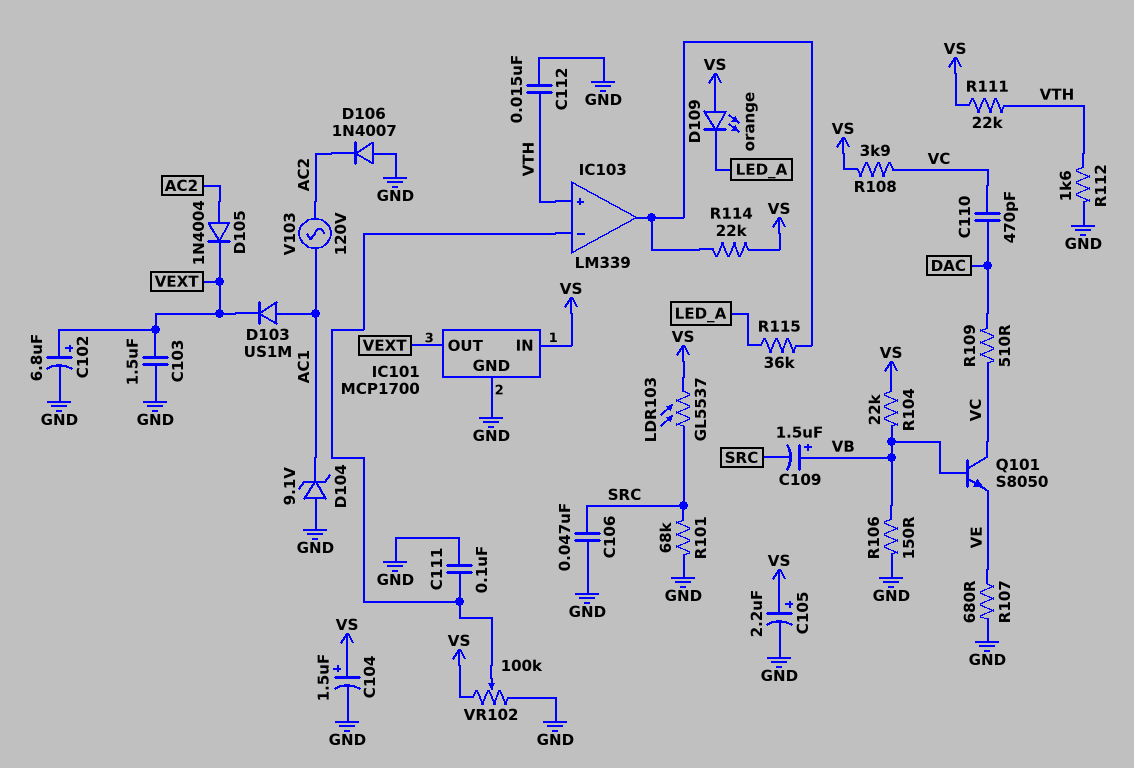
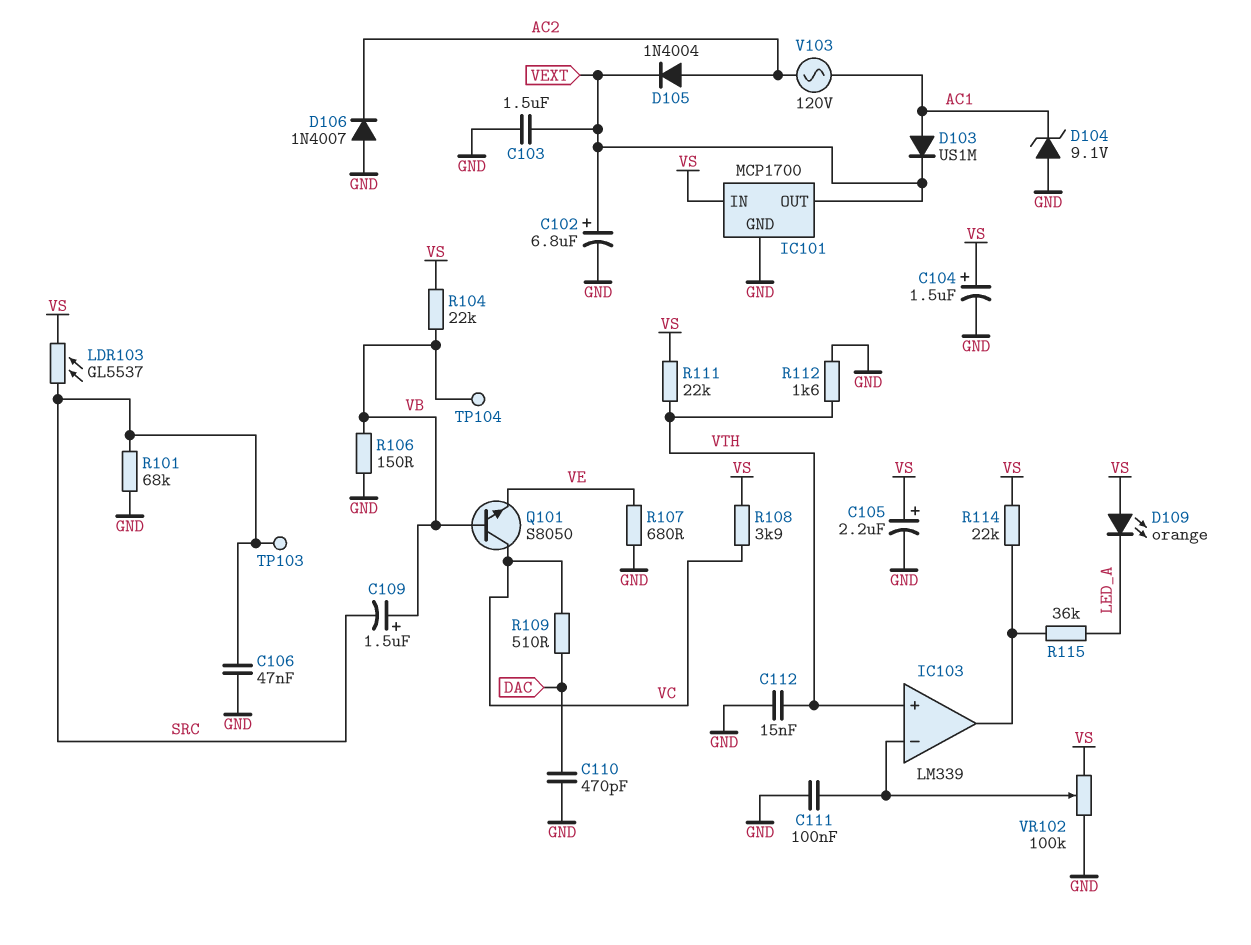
C110: 470pF (DAC, VC) -> 470pF (DAC, GND)
TP103: none -> test point (SRC)
TP104: none -> test point (VB)

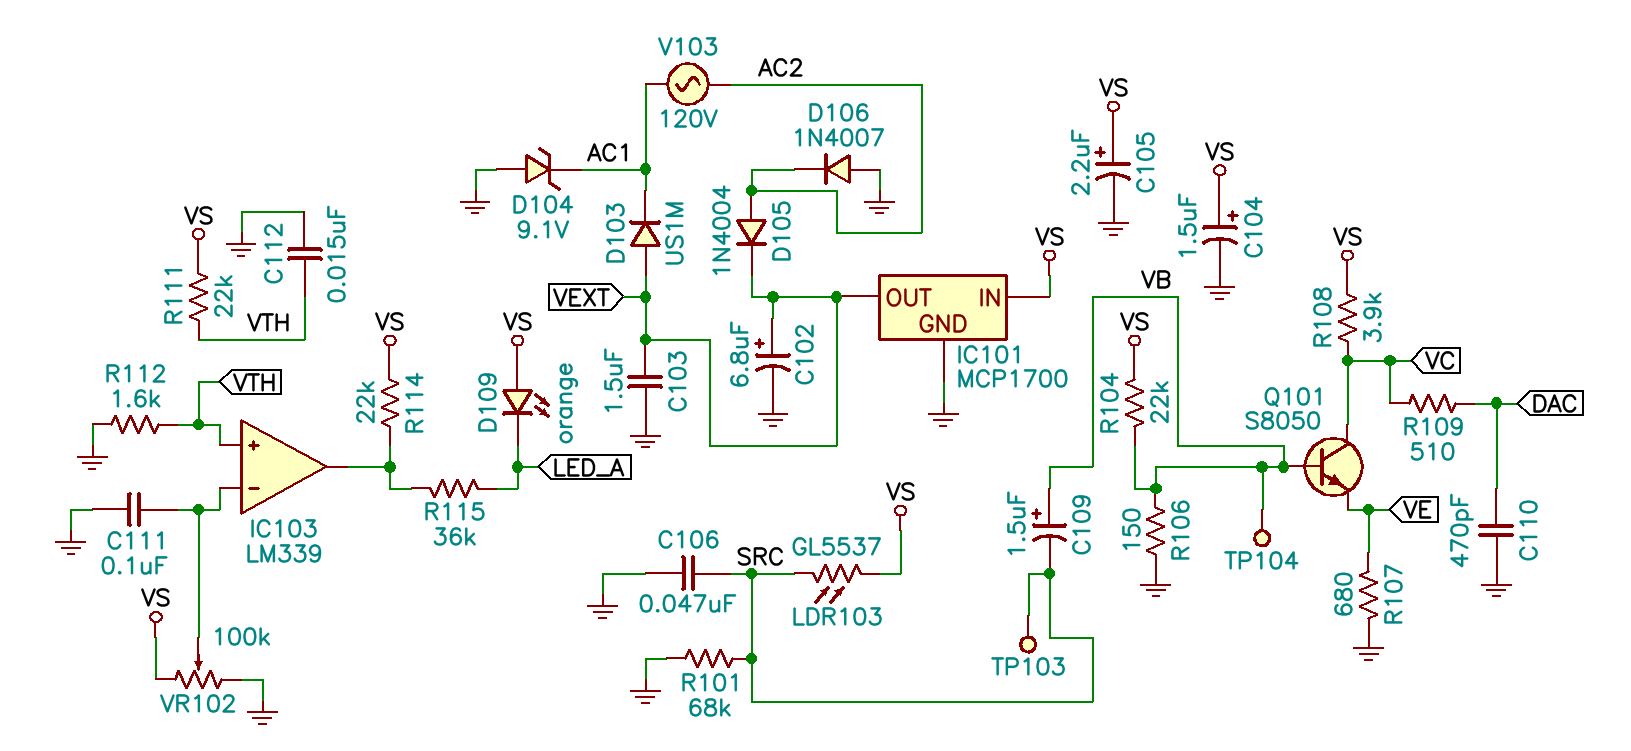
D103: diode US1M (A AC1, K VEXT) -> diode US1M (A VEXT, K AC1)

